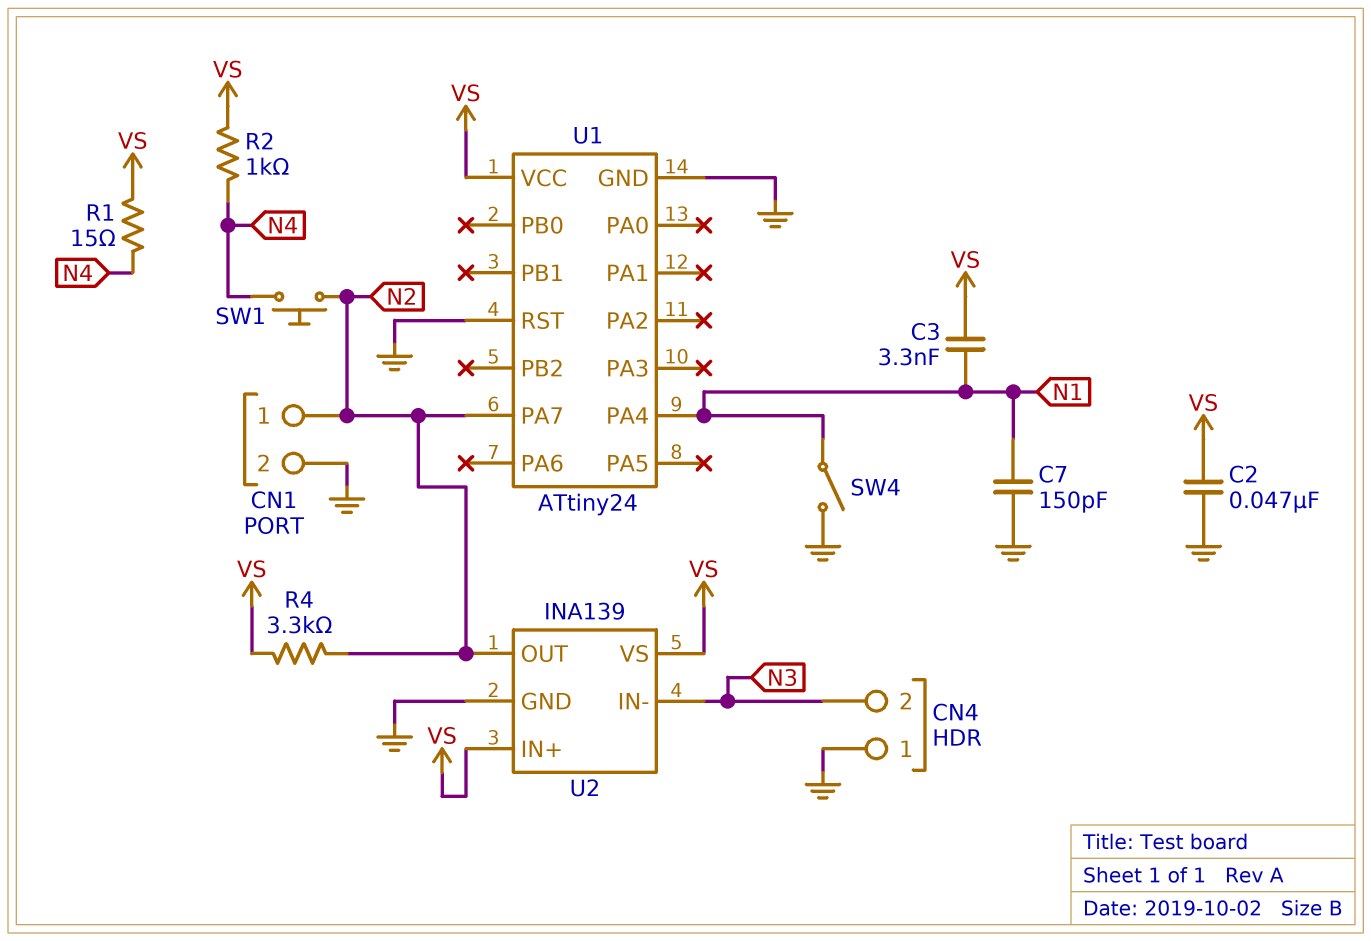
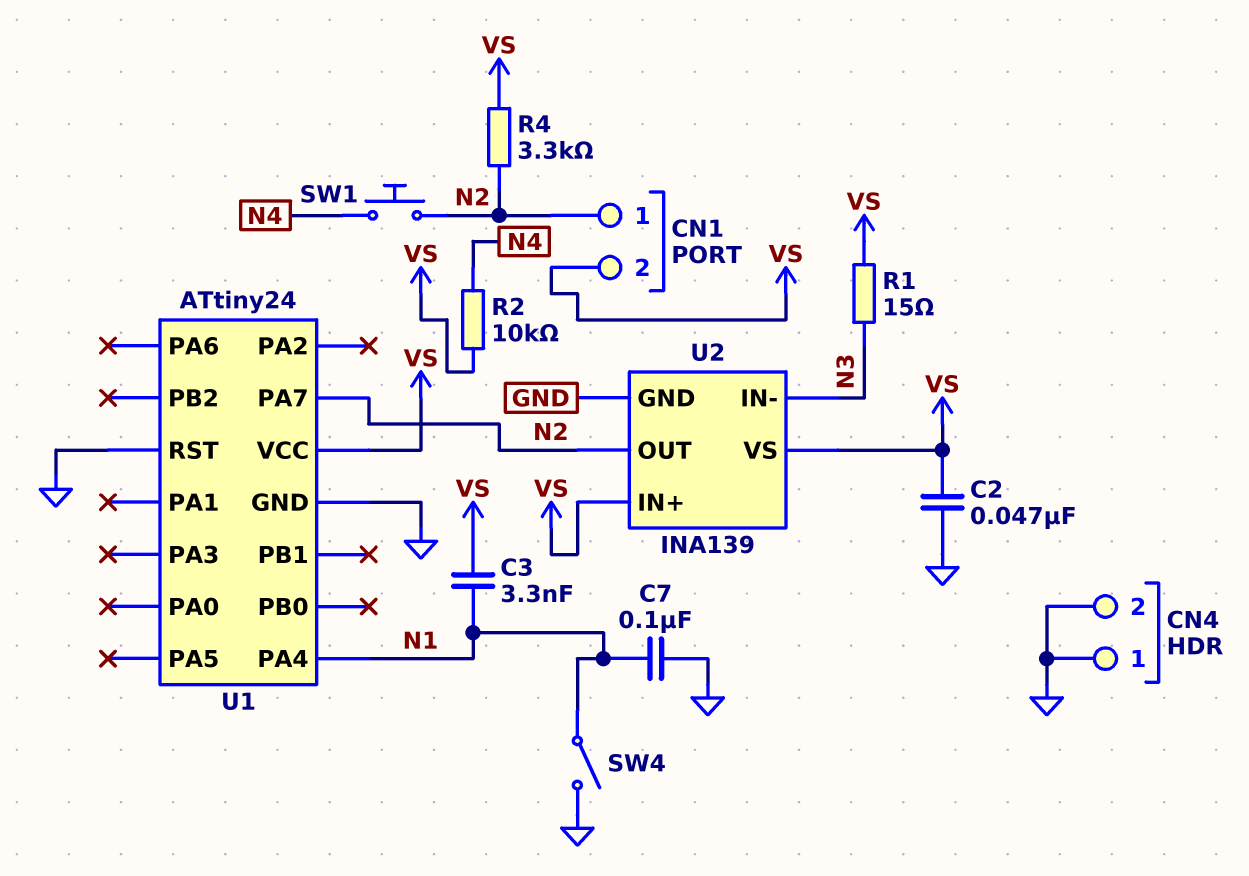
C7: 150pF (GND, N1) -> 100nF (GND, N1)
CN1 pin 2: GND -> VS
CN4 pin 2: N3 -> GND
R1: 15 (N4, VS) -> 15 (N3, VS)
R2: 1k (N4, VS) -> 10k (N4, VS)

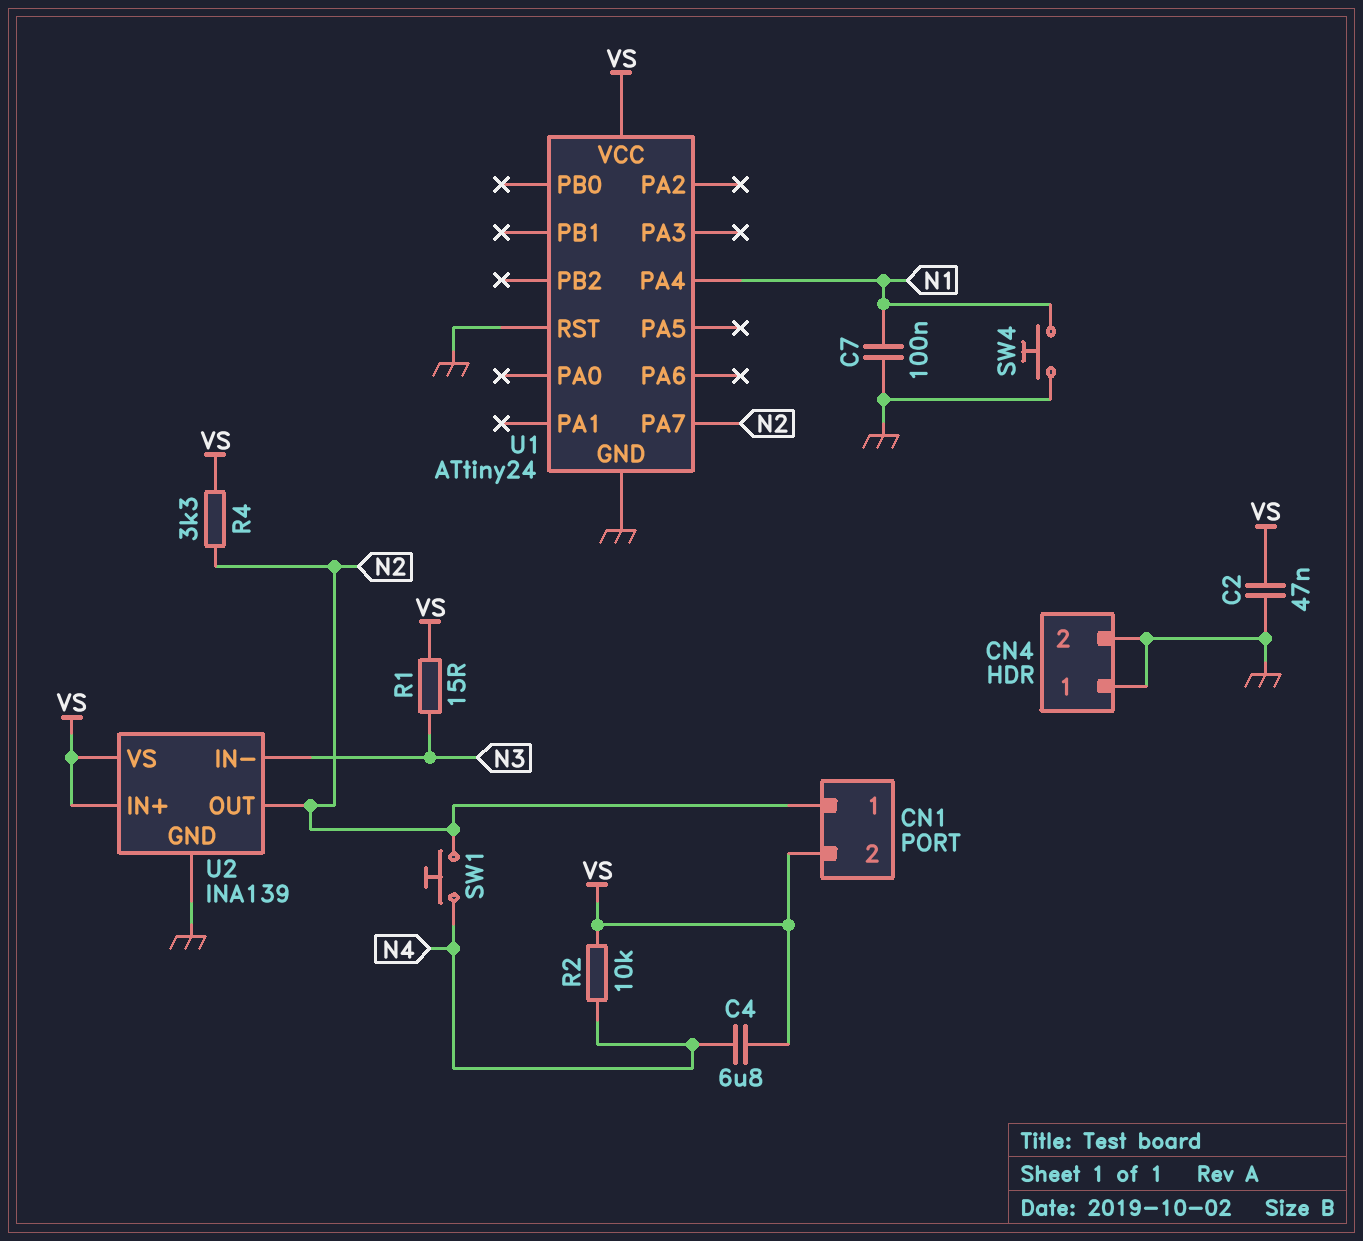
C3: 3.3nF (N1, VS) -> none
C4: none -> 6.8uF (N4, VS)
SW4: switch (GND, N1) -> button (GND, N1)

